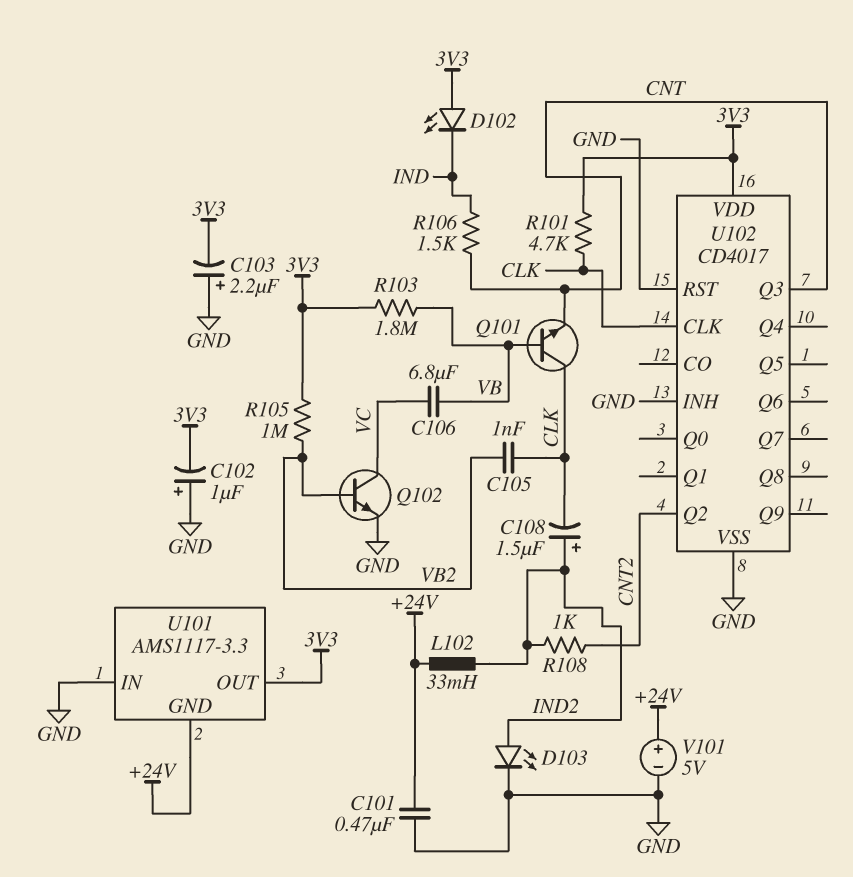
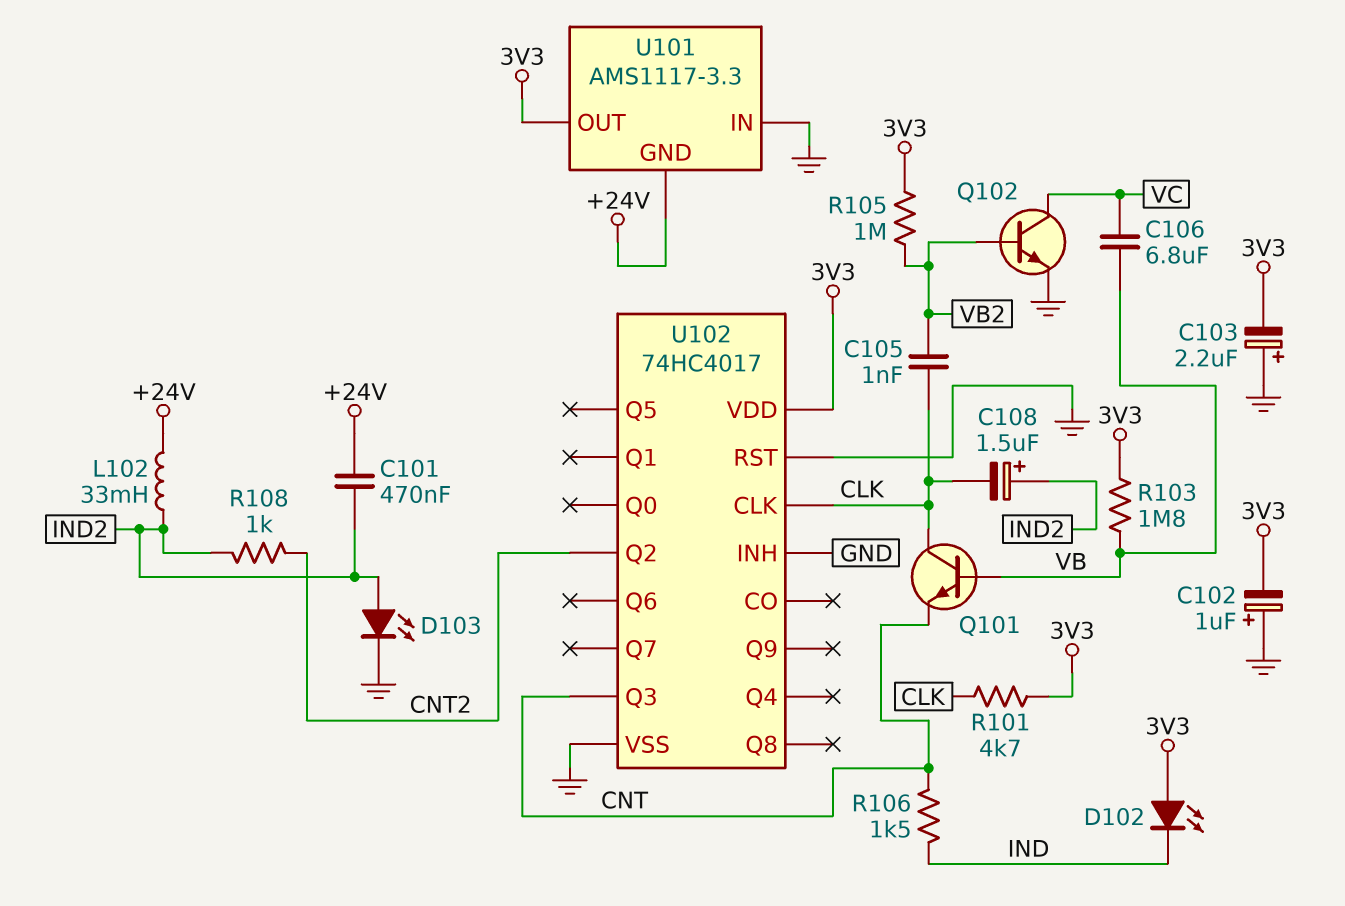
C101: 470nF (+24V, GND) -> 470nF (+24V, IND2)
U102: CD4017 -> 74HC4017
V101: 5V (plus +24V, minus GND) -> none

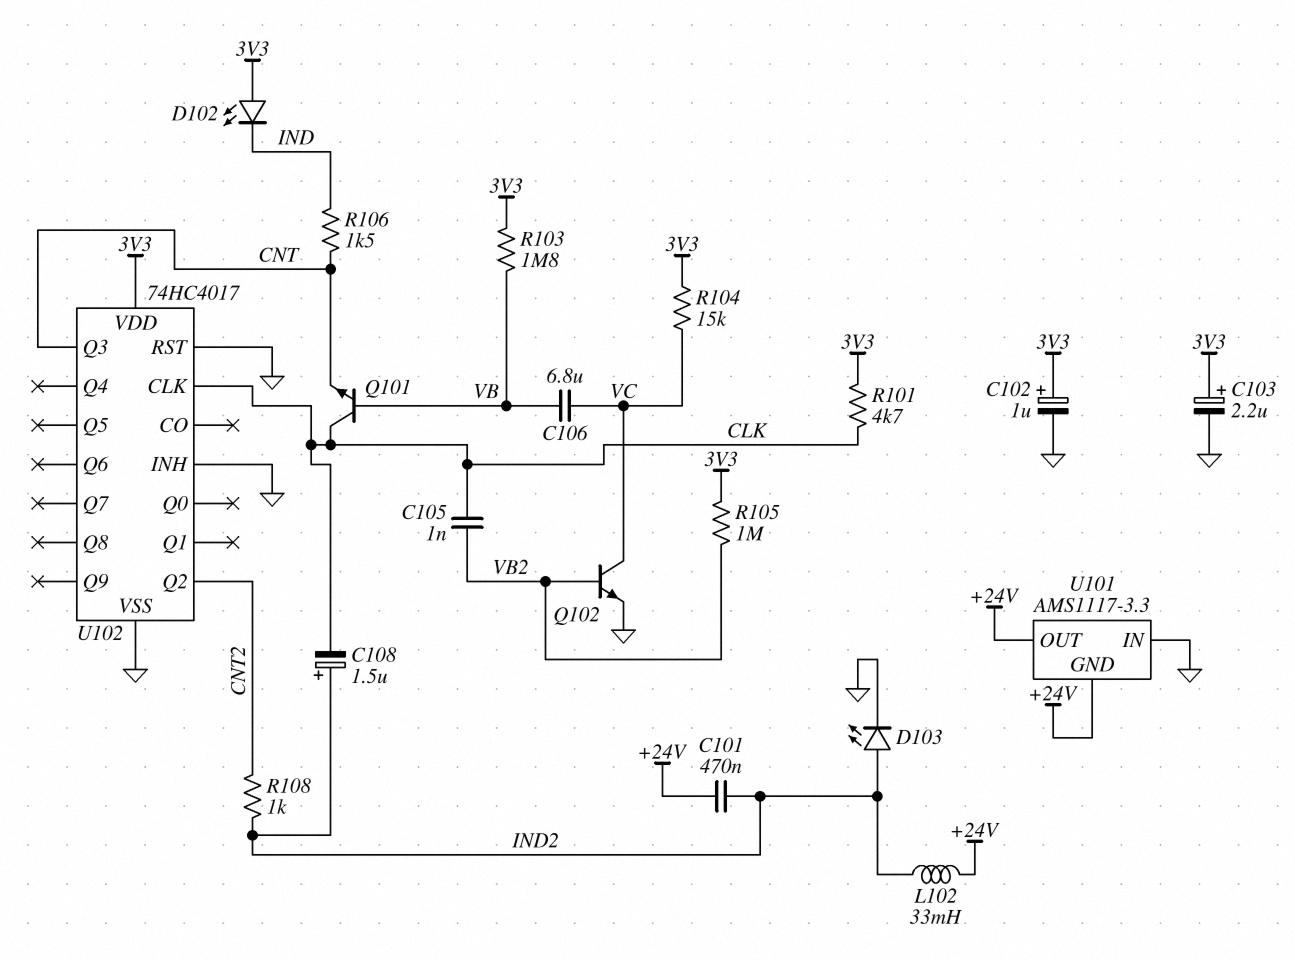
C102: 1uF (plus GND, minus 3V3) -> 1uF (plus 3V3, minus GND)
C103: 2.2uF (plus GND, minus 3V3) -> 2.2uF (plus 3V3, minus GND)
R104: none -> 15k (3V3, VC)
U101 pin OUT: 3V3 -> +24V

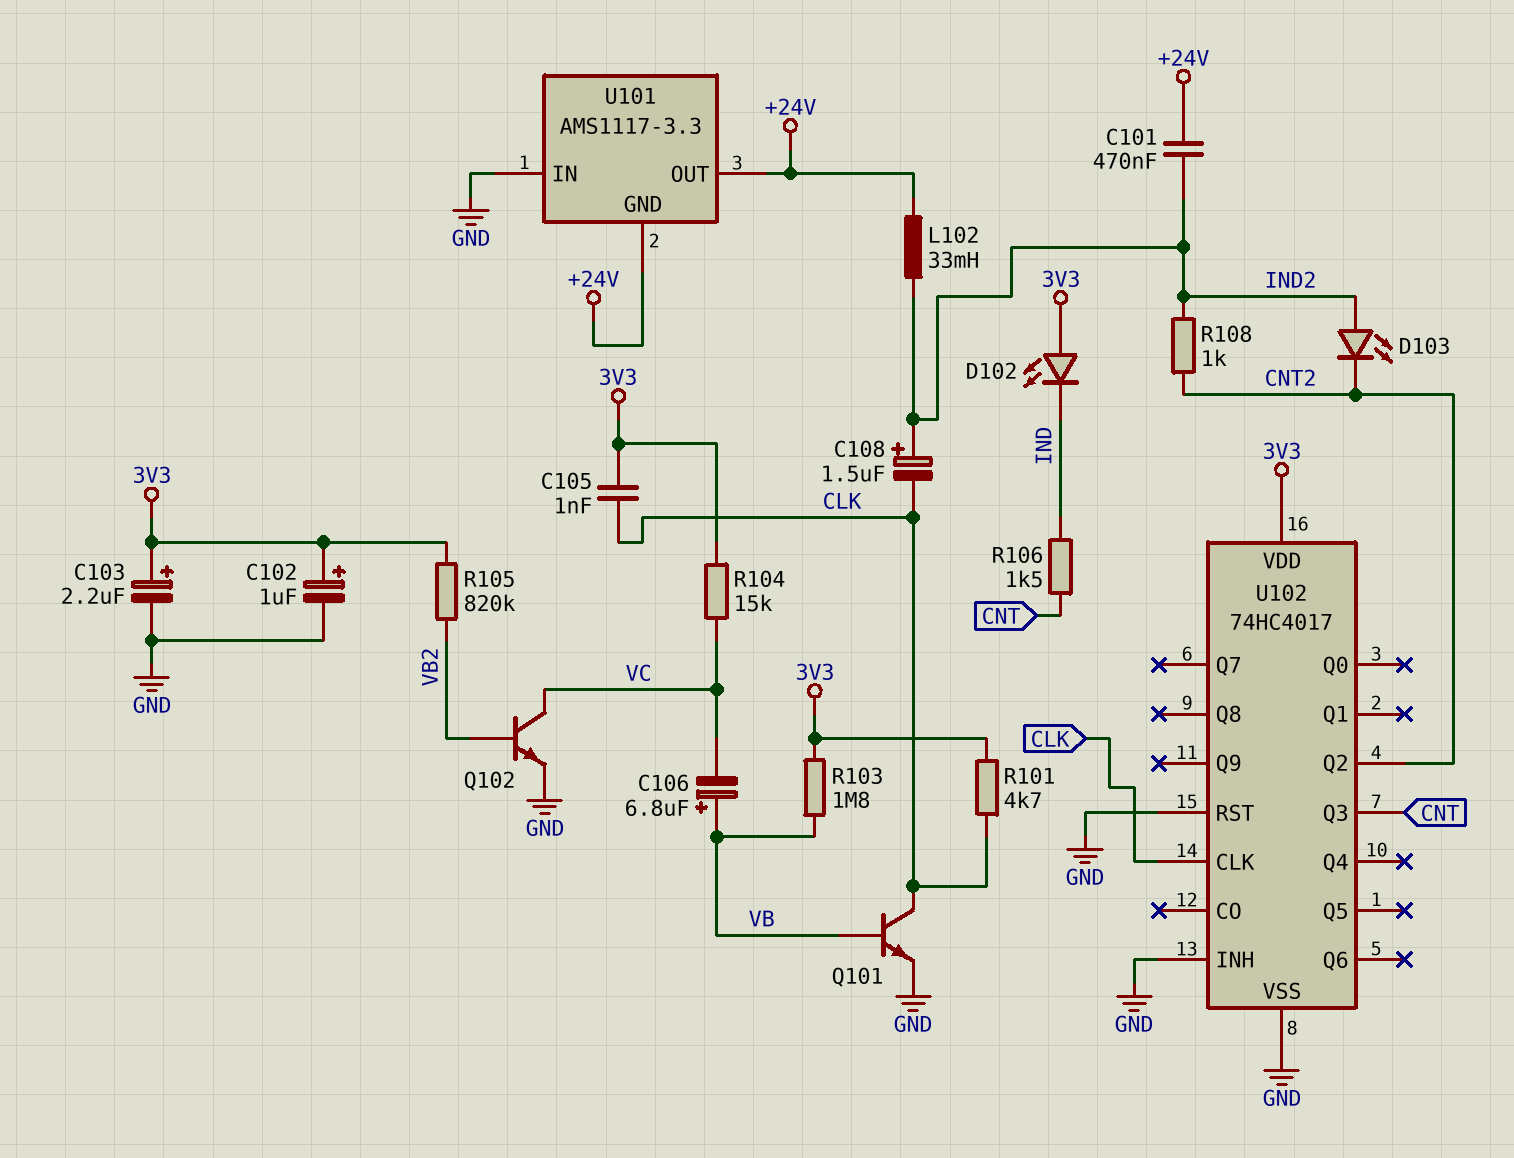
C105: 1nF (CLK, VB2) -> 1nF (3V3, CLK)
C106: 6.8uF (VB, VC) -> 6.8uF (plus VB, minus VC)
D103: LED (A IND2, K GND) -> LED (A IND2, K CNT2)
Q101: NPN (B VB, C CLK, E CNT) -> NPN (B VB, C CLK, E GND)
R105: 1M (3V3, VB2) -> 820k (3V3, VB2)

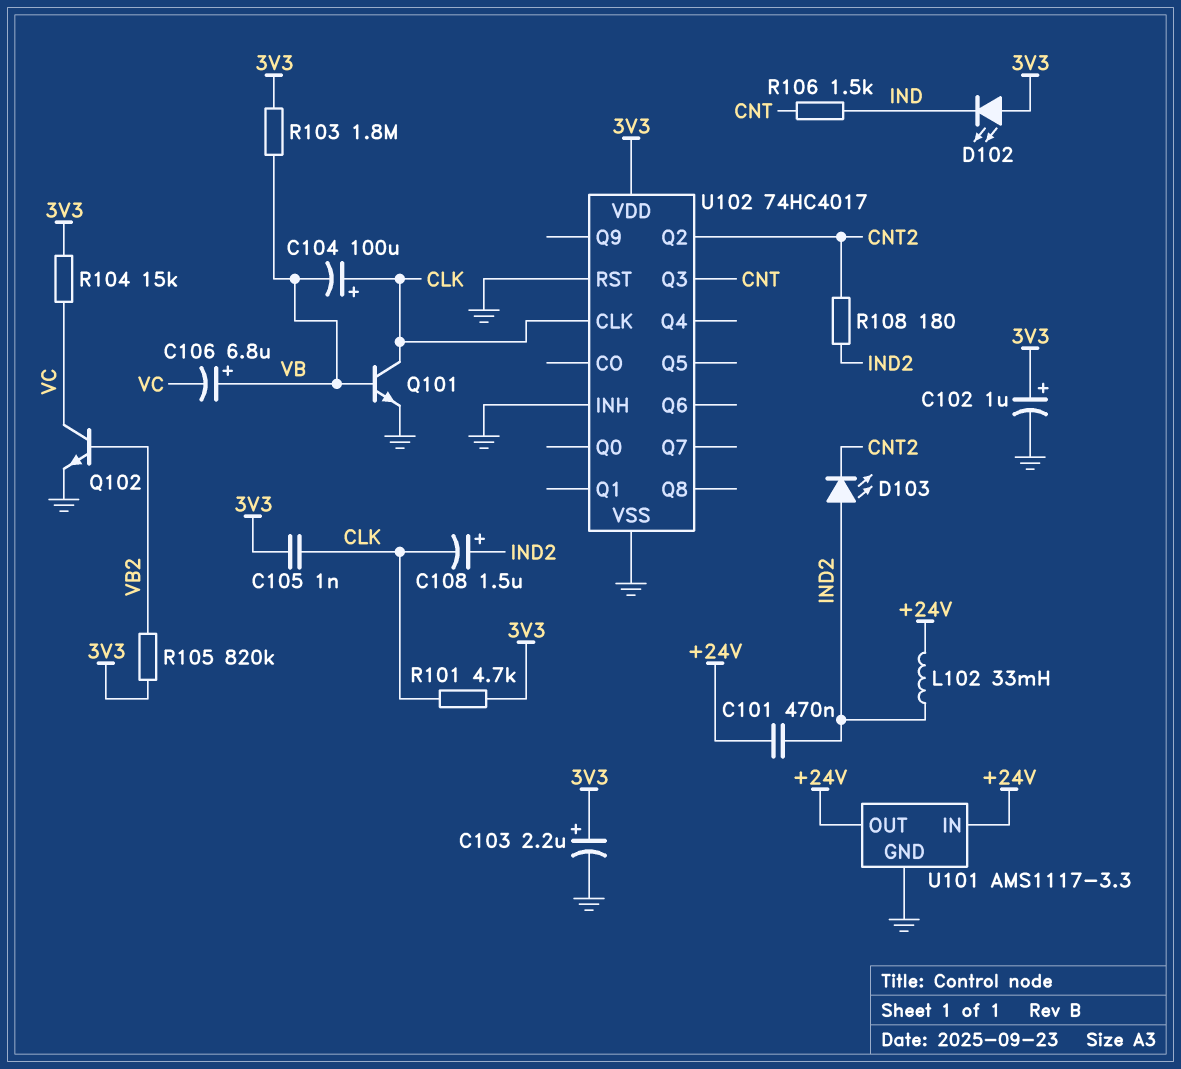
C104: none -> 100uF (plus CLK, minus VB)
R108: 1k (CNT2, IND2) -> 180 (CNT2, IND2)
U101 pin GND: +24V -> GND
U101 pin IN: GND -> +24V

